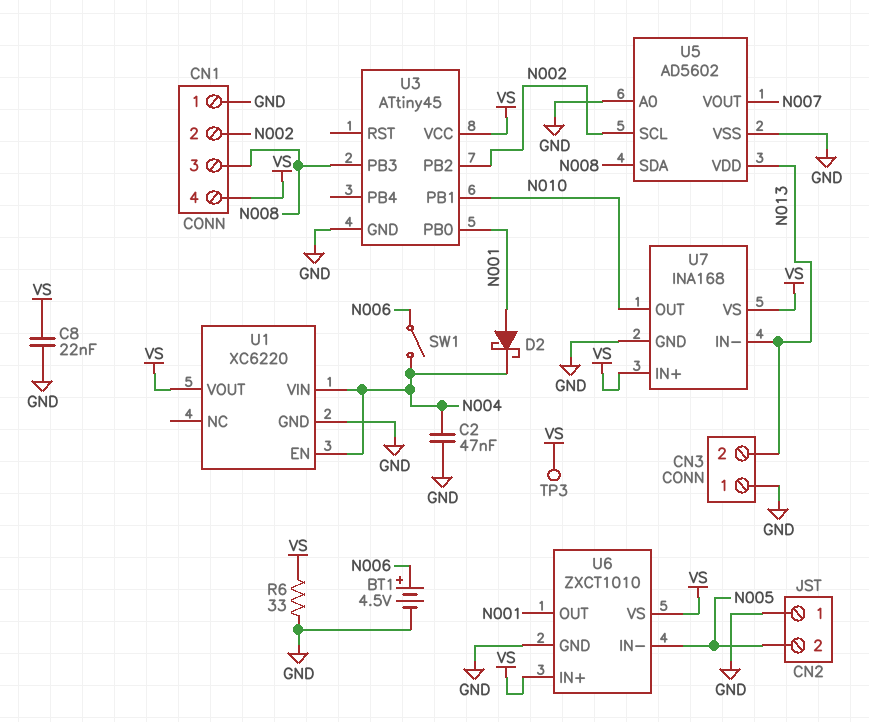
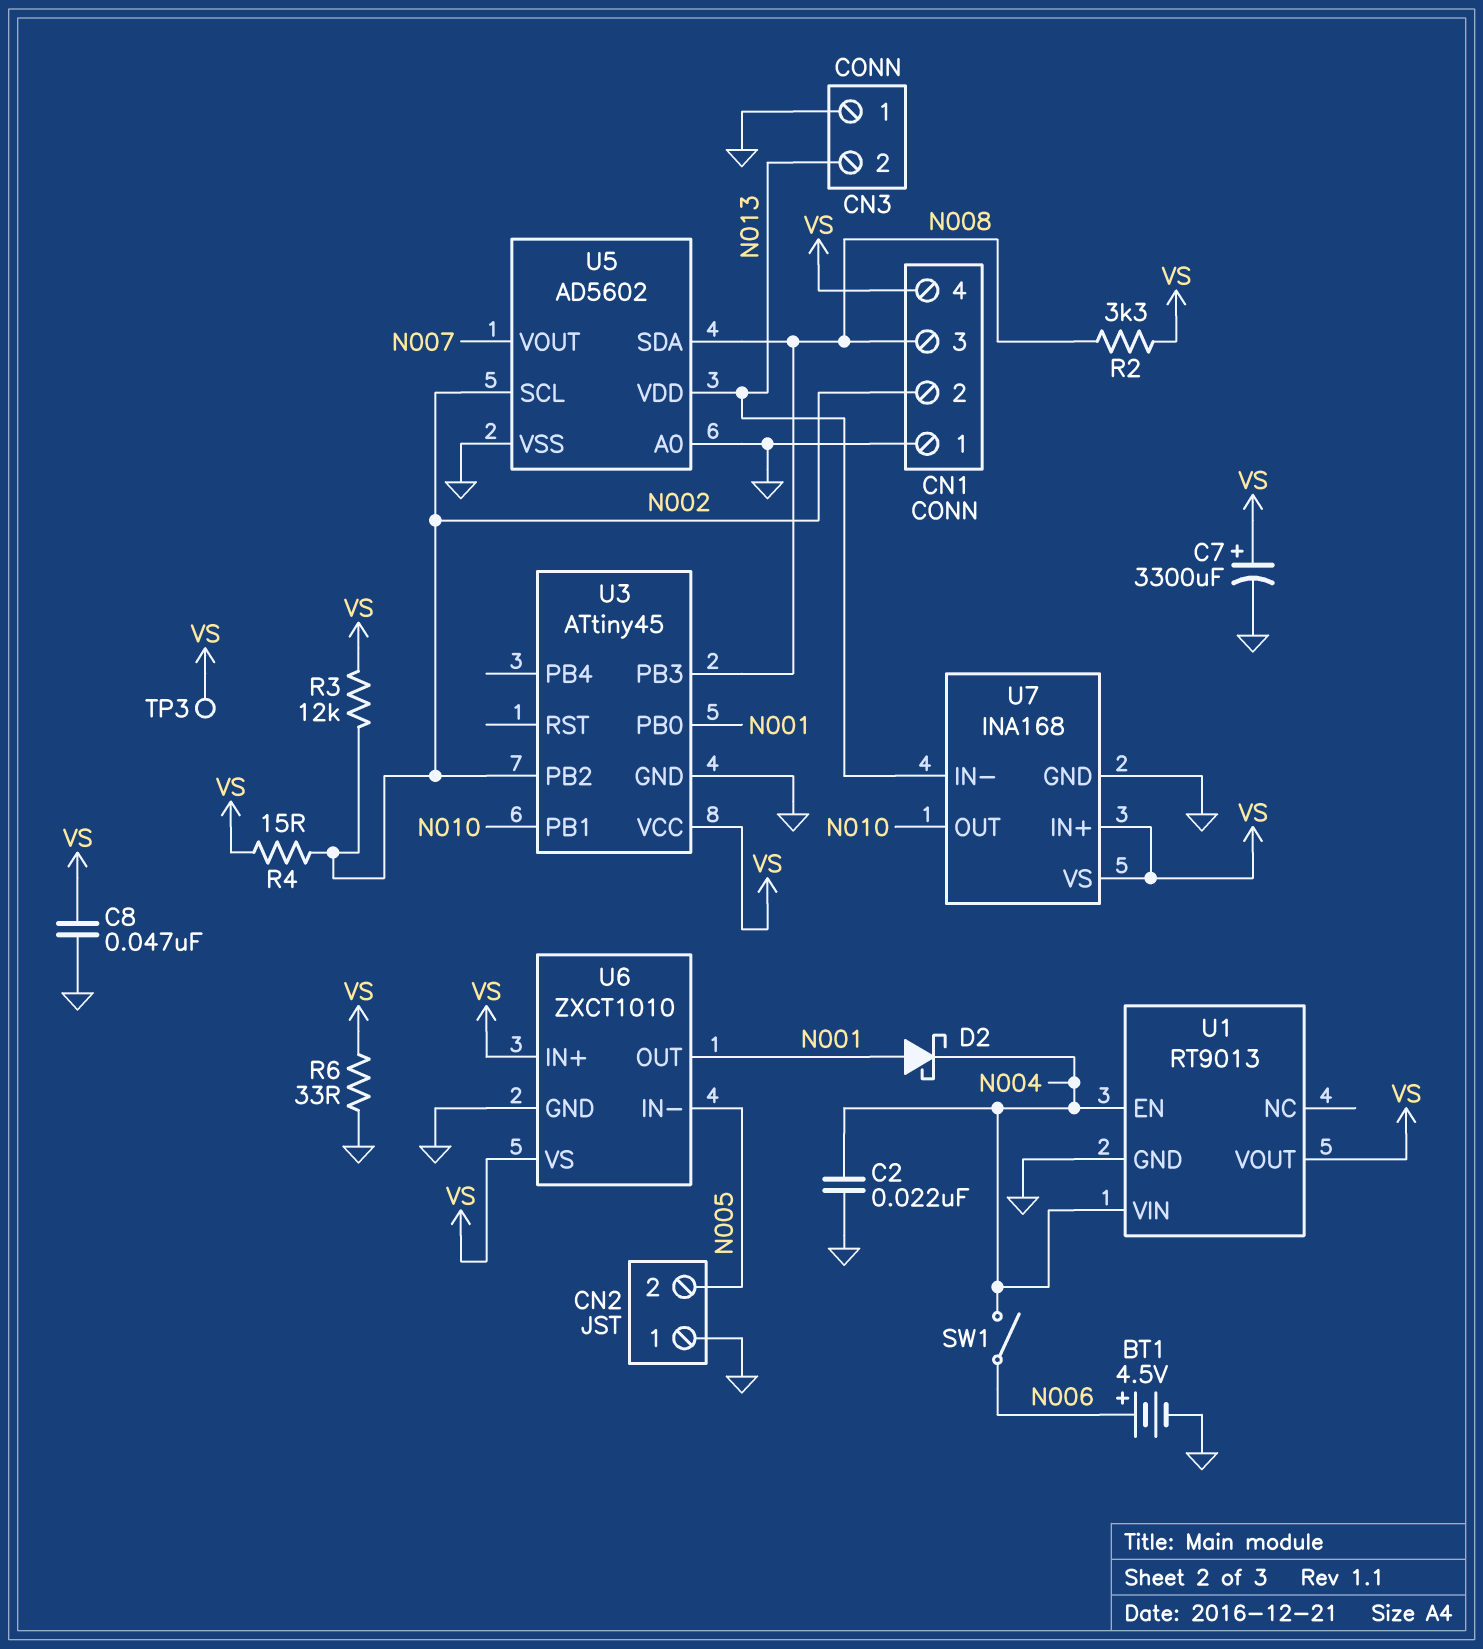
C2: 47nF (GND, N004) -> 22nF (GND, N004)
C7: none -> 3300uF (plus VS, minus GND)
C8: 22nF (GND, VS) -> 47nF (GND, VS)
R2: none -> 3.3k (N008, VS)
R3: none -> 12k (N002, VS)
R4: none -> 15 (N002, VS)
U1: XC6220 -> RT9013

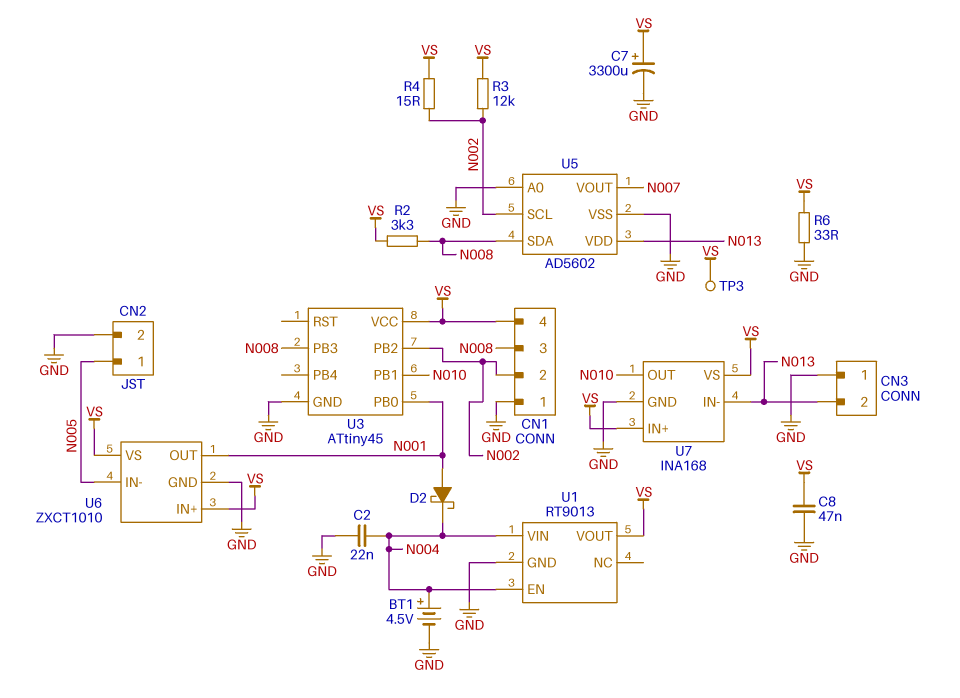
BT1: 4.5V (plus N006, minus GND) -> 4.5V (plus N004, minus GND)
CN2 pin 1: GND -> N005
CN2 pin 2: N005 -> GND
SW1: switch (N004, N006) -> none

